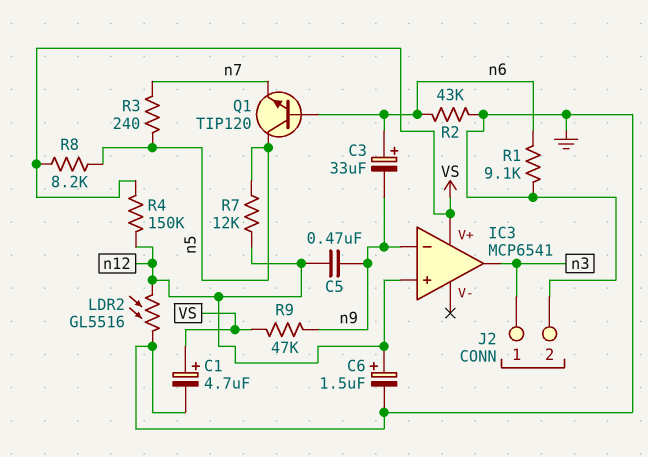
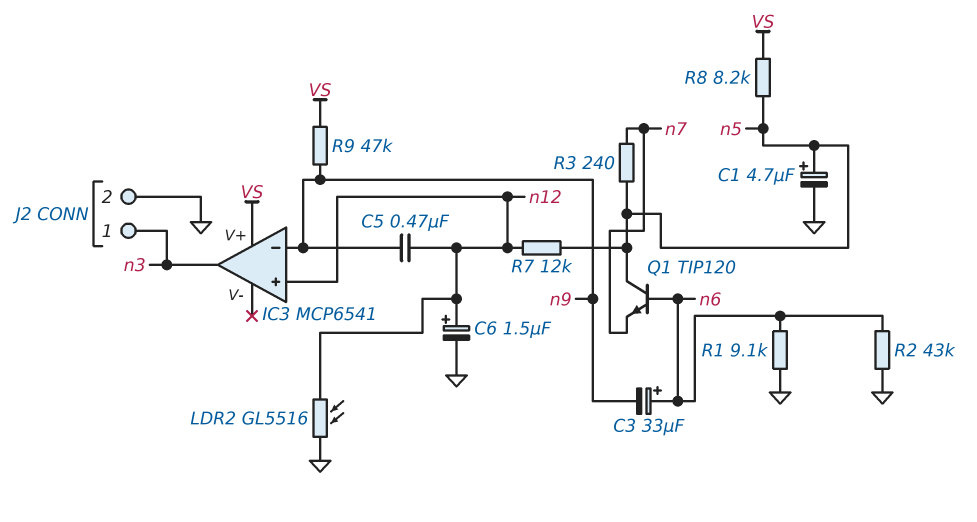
C1: 4.7uF (plus VS, minus GND) -> 4.7uF (plus n5, minus GND)
R4: 150k (VS, n12) -> none

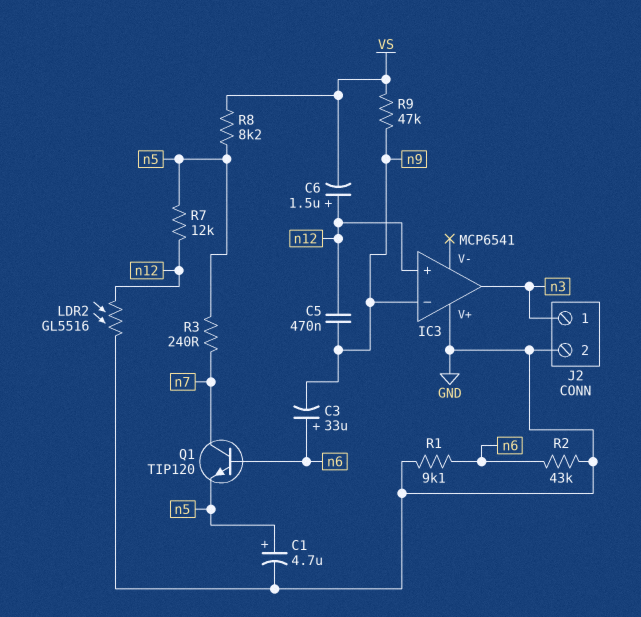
C6: 1.5uF (plus n12, minus GND) -> 1.5uF (plus n12, minus VS)
IC3 pin V+: VS -> GND
Q1: NPN TIP120 (B n6, C n5, E n7) -> NPN TIP120 (B n6, C n7, E n5)

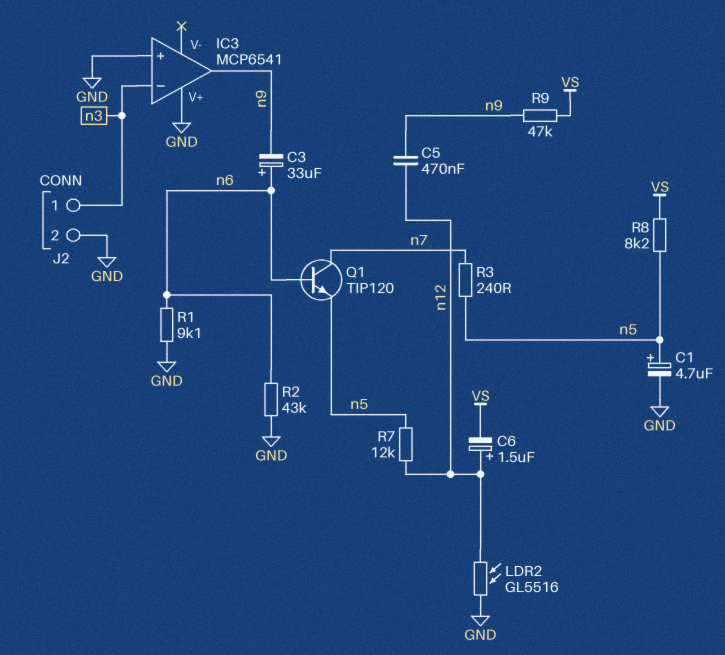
IC3 pin in+: n12 -> GND
IC3 pin in-: n9 -> n3
IC3 pin out: n3 -> n9

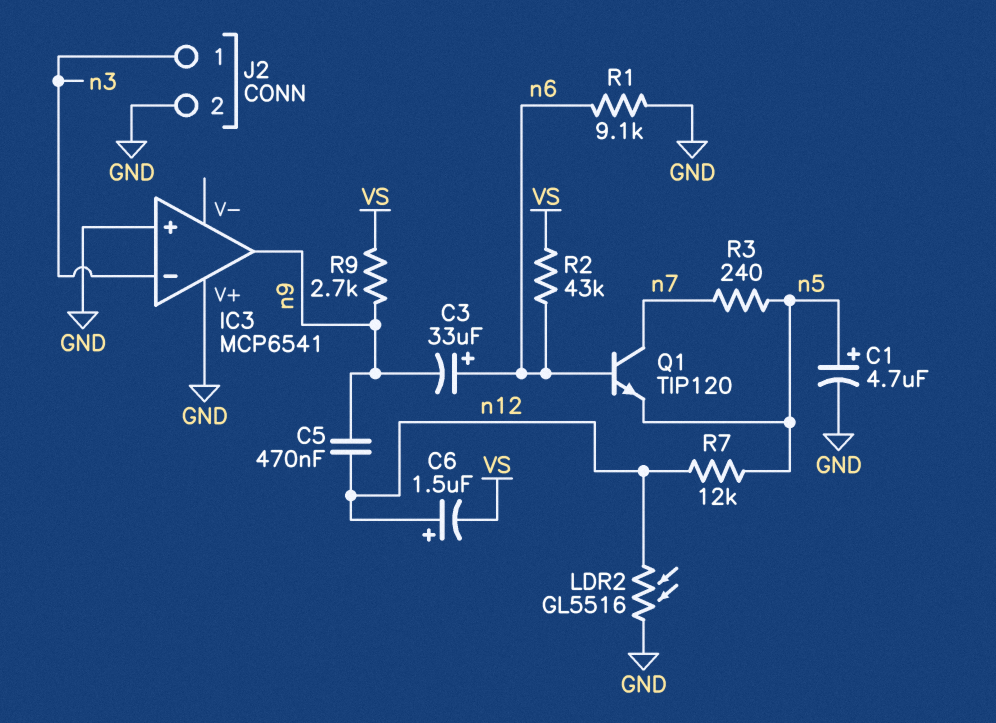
R2: 43k (GND, n6) -> 43k (VS, n6)
R8: 8.2k (VS, n5) -> none
R9: 47k (VS, n9) -> 2.7k (VS, n9)

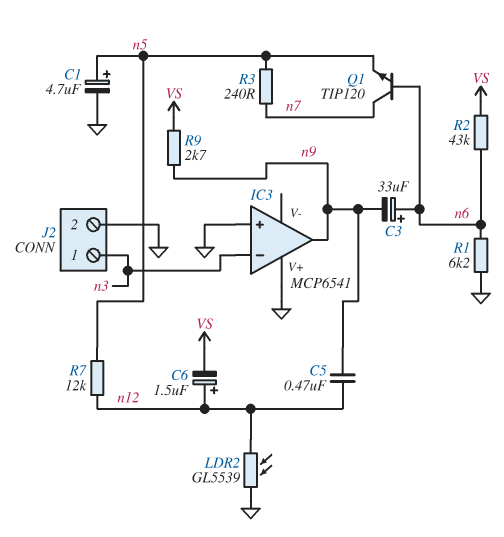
LDR2: GL5516 (GND, n12) -> GL5539 (GND, n12)
R1: 9.1k (GND, n6) -> 6.2k (GND, n6)

